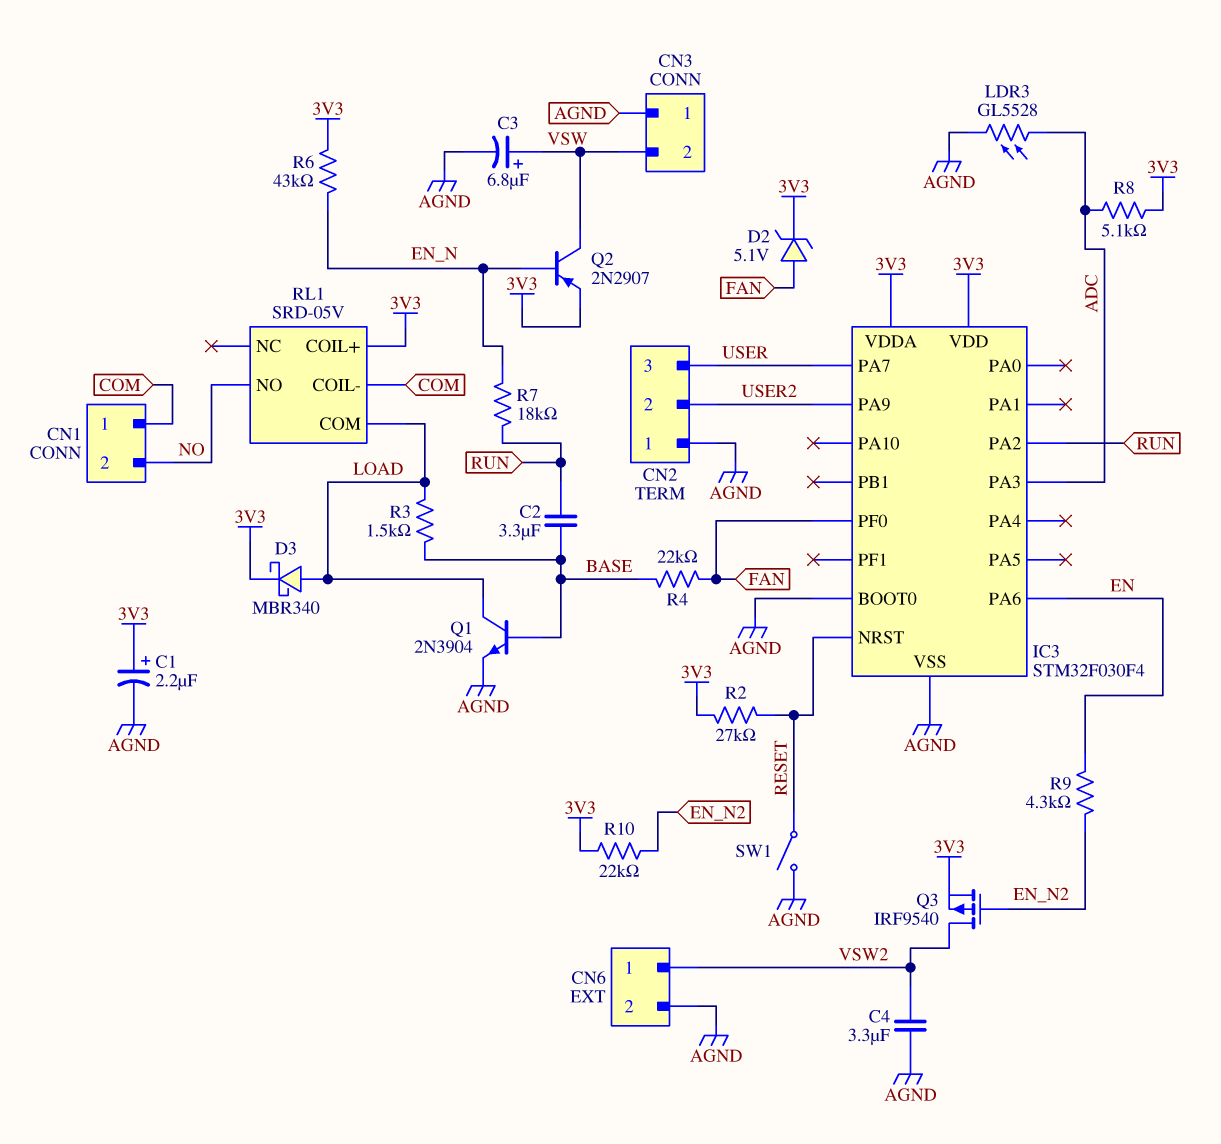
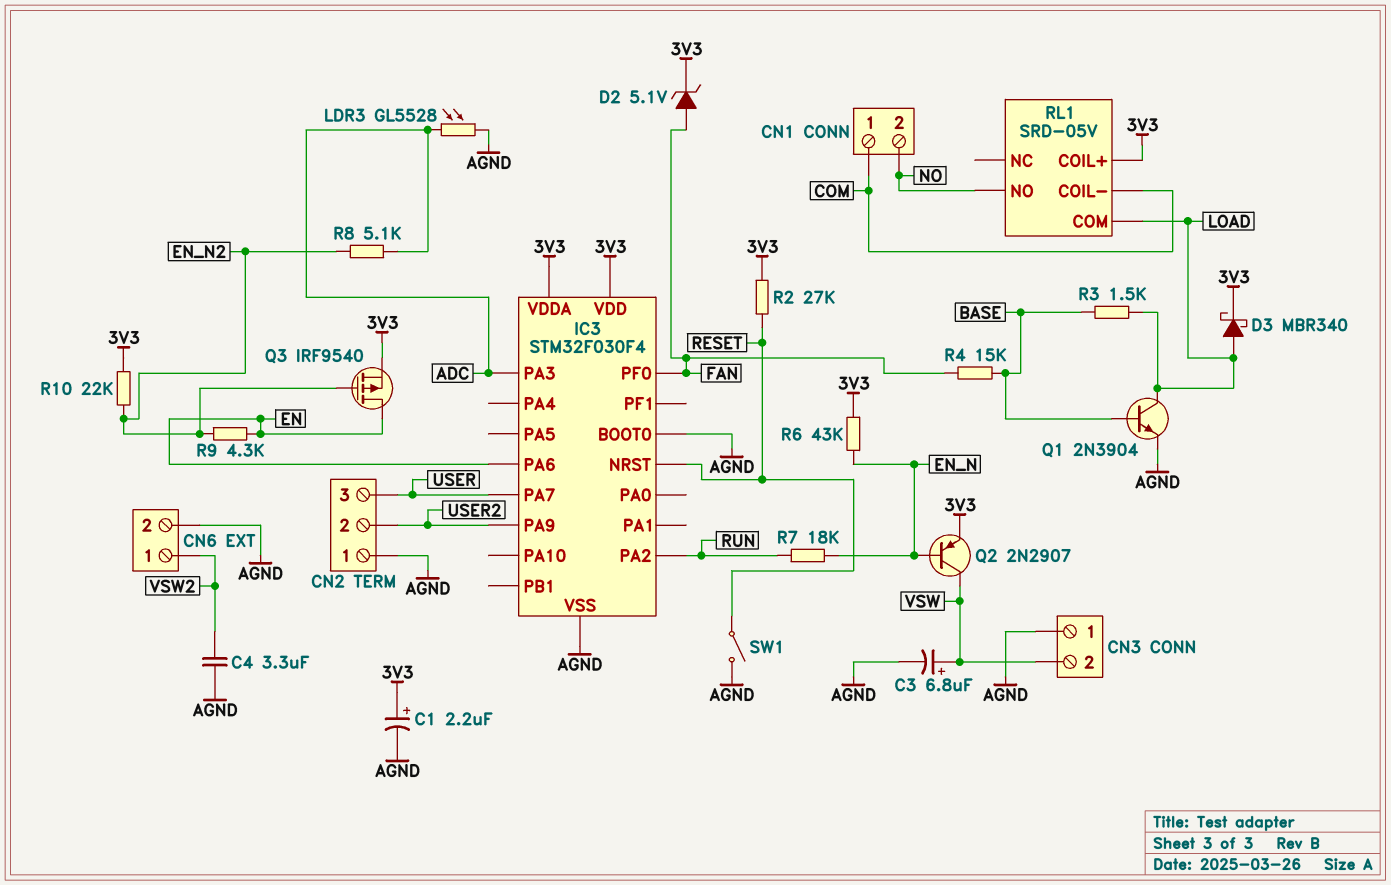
C2: 3.3uF (BASE, RUN) -> none
Q3: PMOS IRF9540 (G EN_N2, D VSW2, S 3V3) -> PMOS IRF9540 (G EN_N2, D EN, S 3V3)
R4: 22k (BASE, FAN) -> 15k (BASE, FAN)
R8: 5.1k (3V3, ADC) -> 5.1k (ADC, EN_N2)

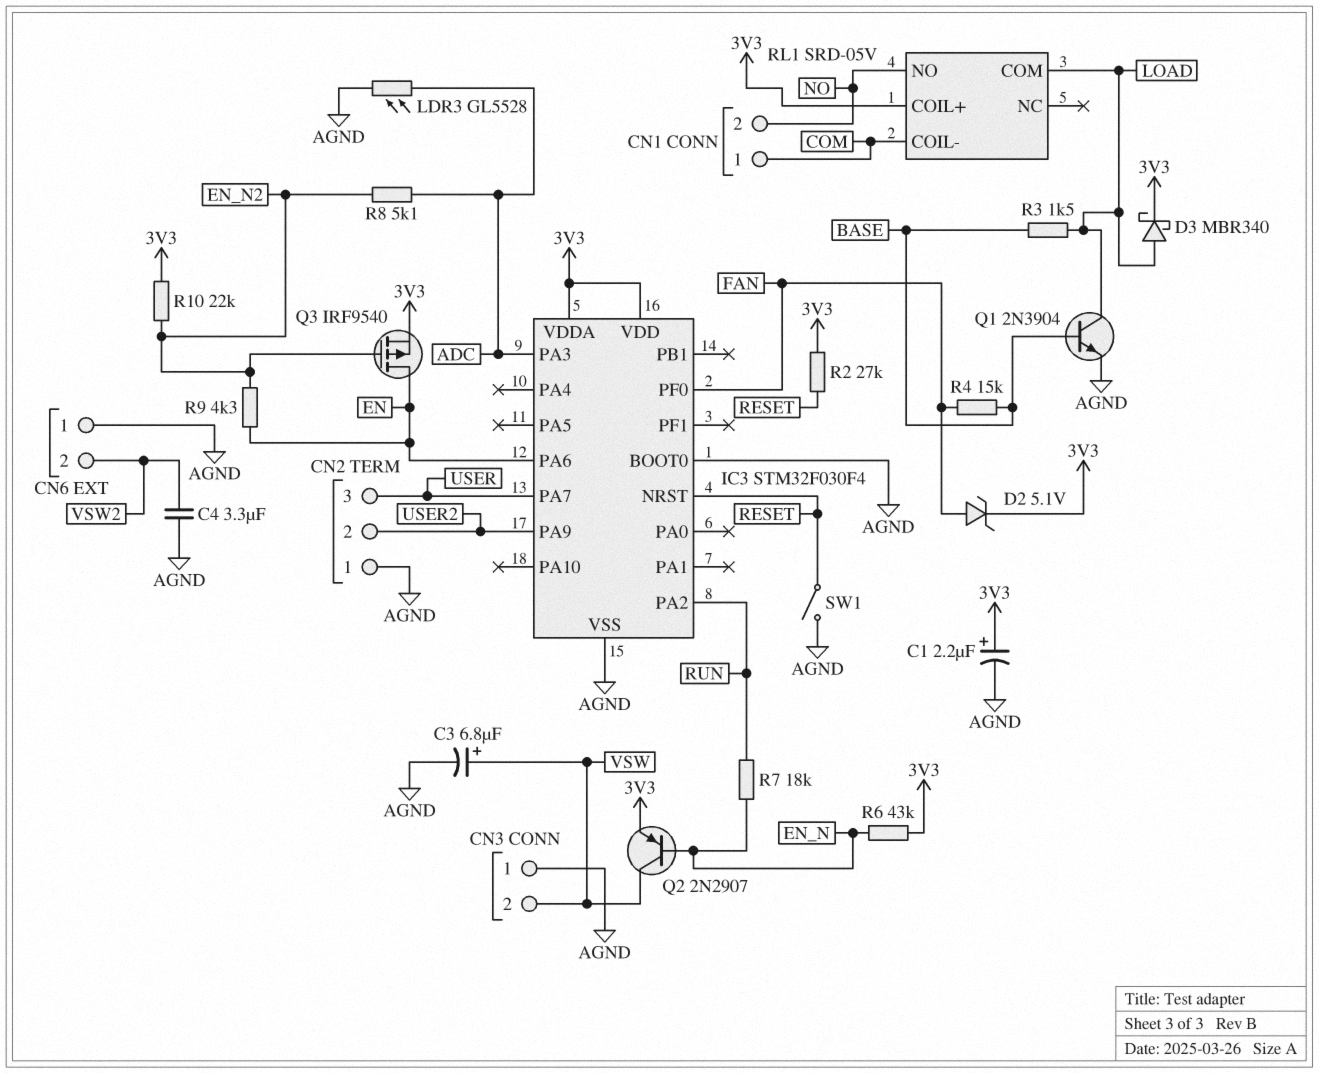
CN6 pin 1: VSW2 -> AGND
CN6 pin 2: AGND -> VSW2

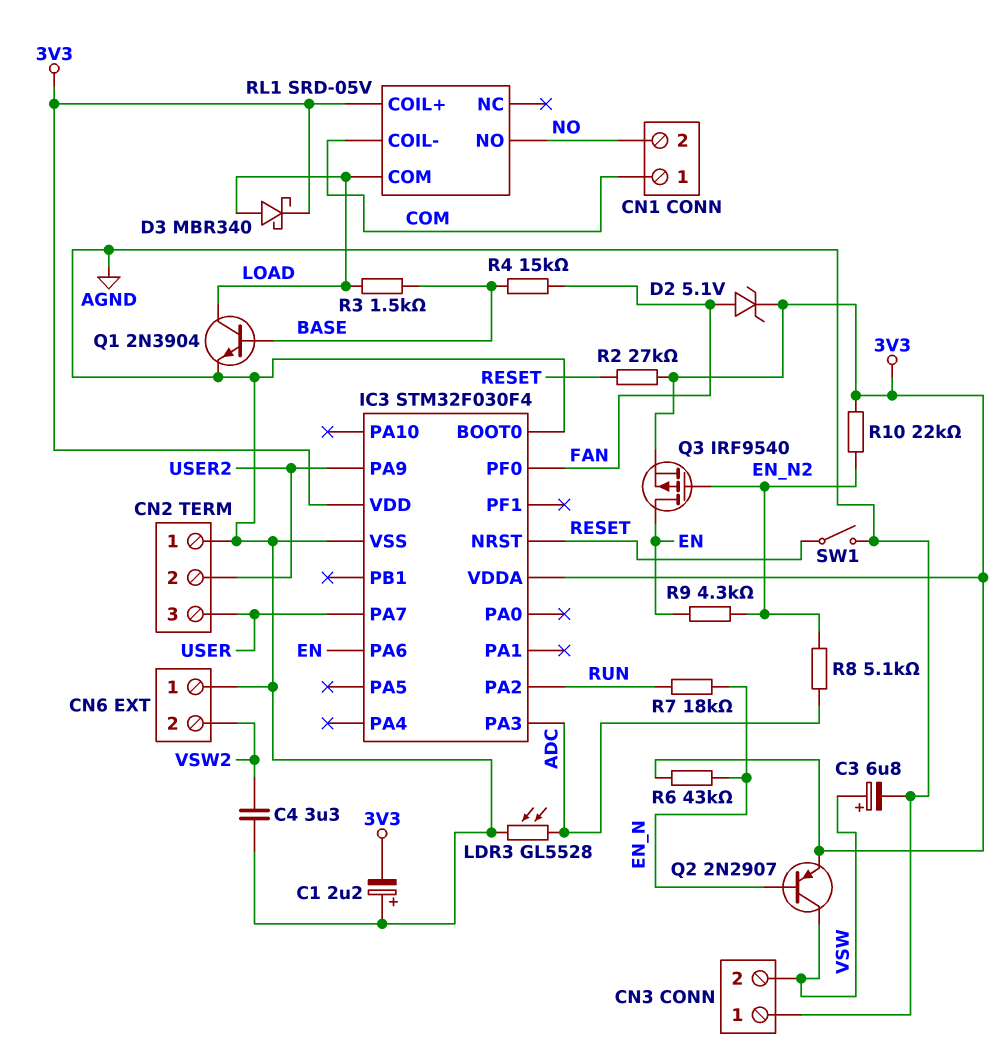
C1: 2.2uF (plus 3V3, minus AGND) -> 2.2uF (plus AGND, minus 3V3)

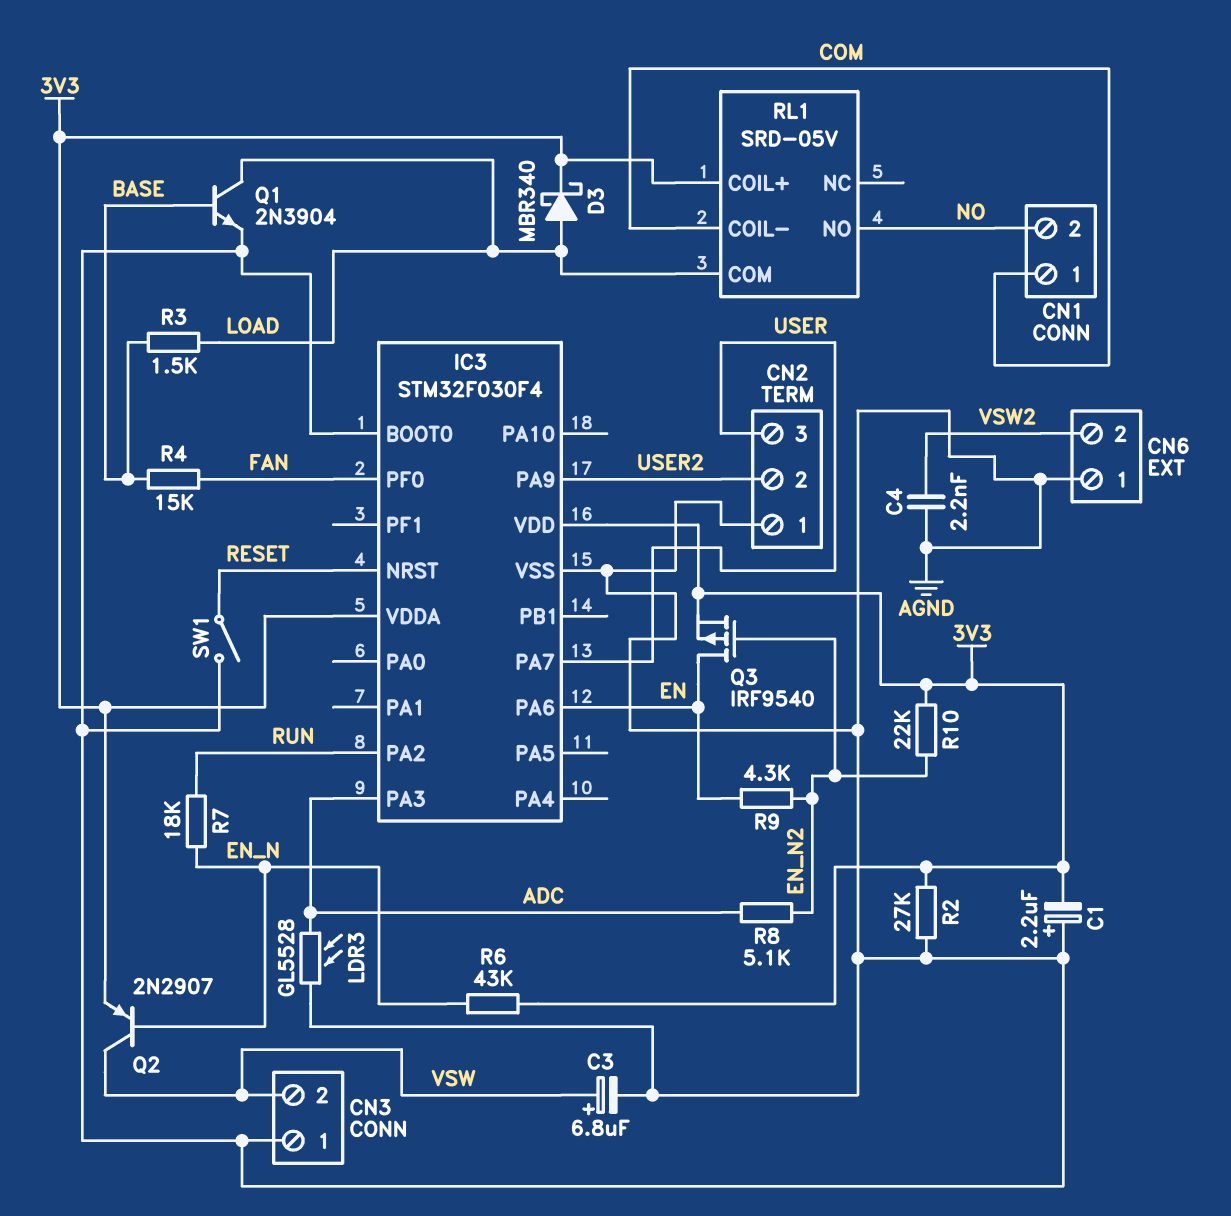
C4: 3.3uF (AGND, VSW2) -> 2.2nF (AGND, VSW2)
D2: zener 5.1V (A FAN, K 3V3) -> none
R2: 27k (3V3, RESET) -> 27k (3V3, AGND)

